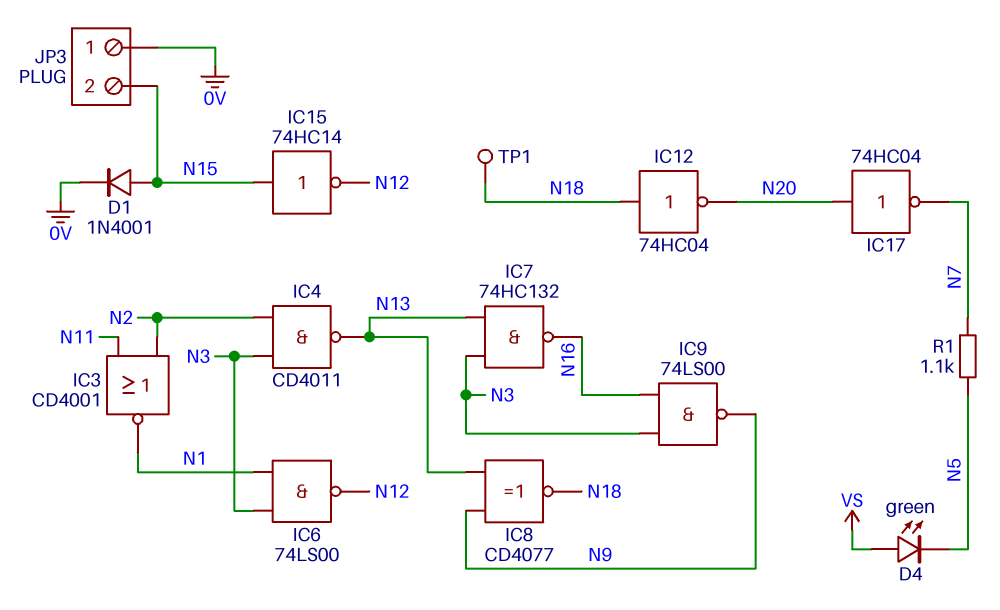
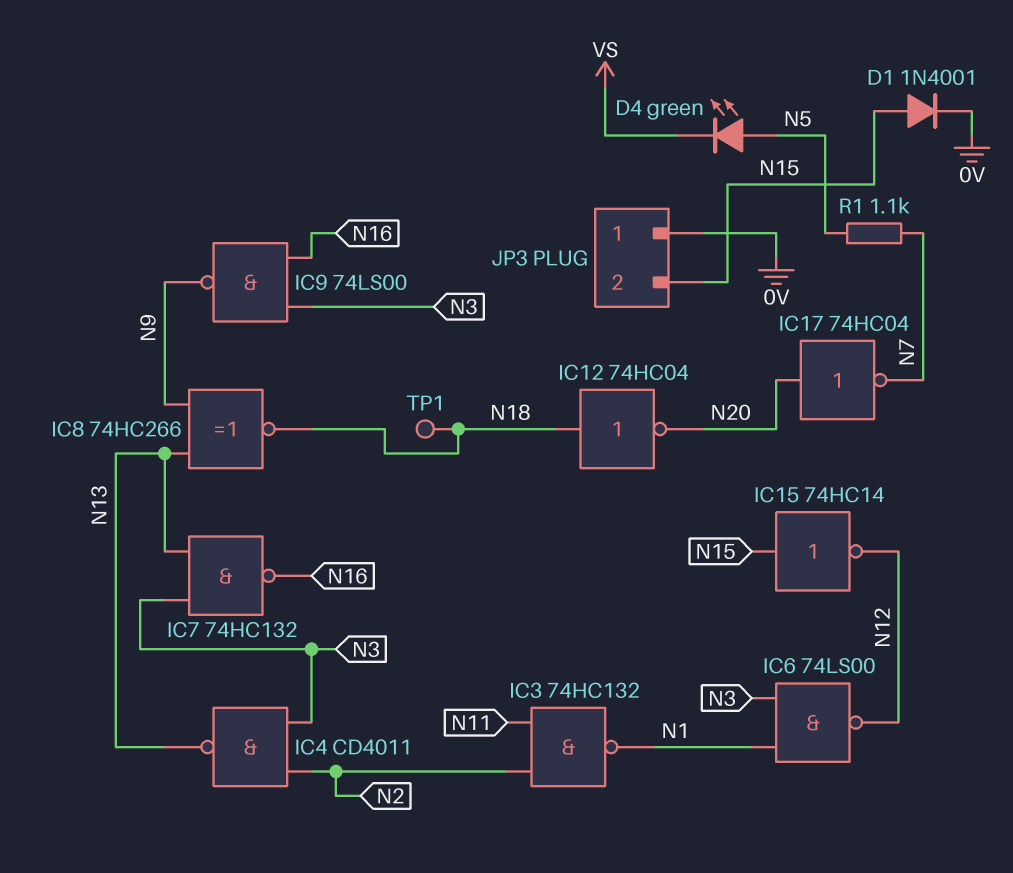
D4: LED green (A VS, K N5) -> LED green (A N5, K VS)
IC3: NOR CD4001 (in N2, in N11, out N1) -> NAND 74HC132 (in N2, in N11, out N1)
IC8: XNOR CD4077 (in N9, in N13, out N18) -> XNOR 74HC266 (in N9, in N13, out N18)

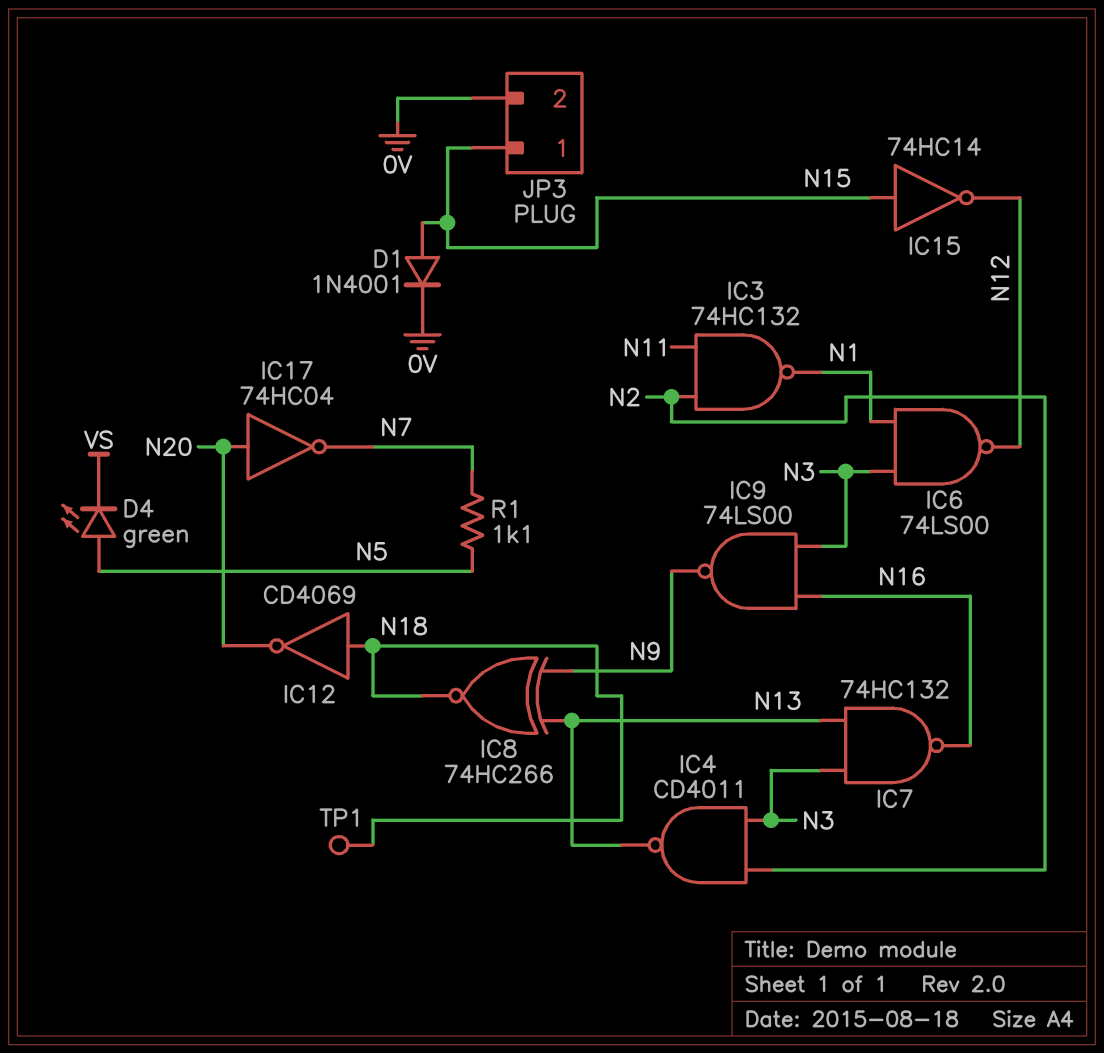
IC12: NOT 74HC04 (in N18, out N20) -> NOT CD4069 (in N18, out N20)
JP3 pin 1: 0V -> N15
JP3 pin 2: N15 -> 0V

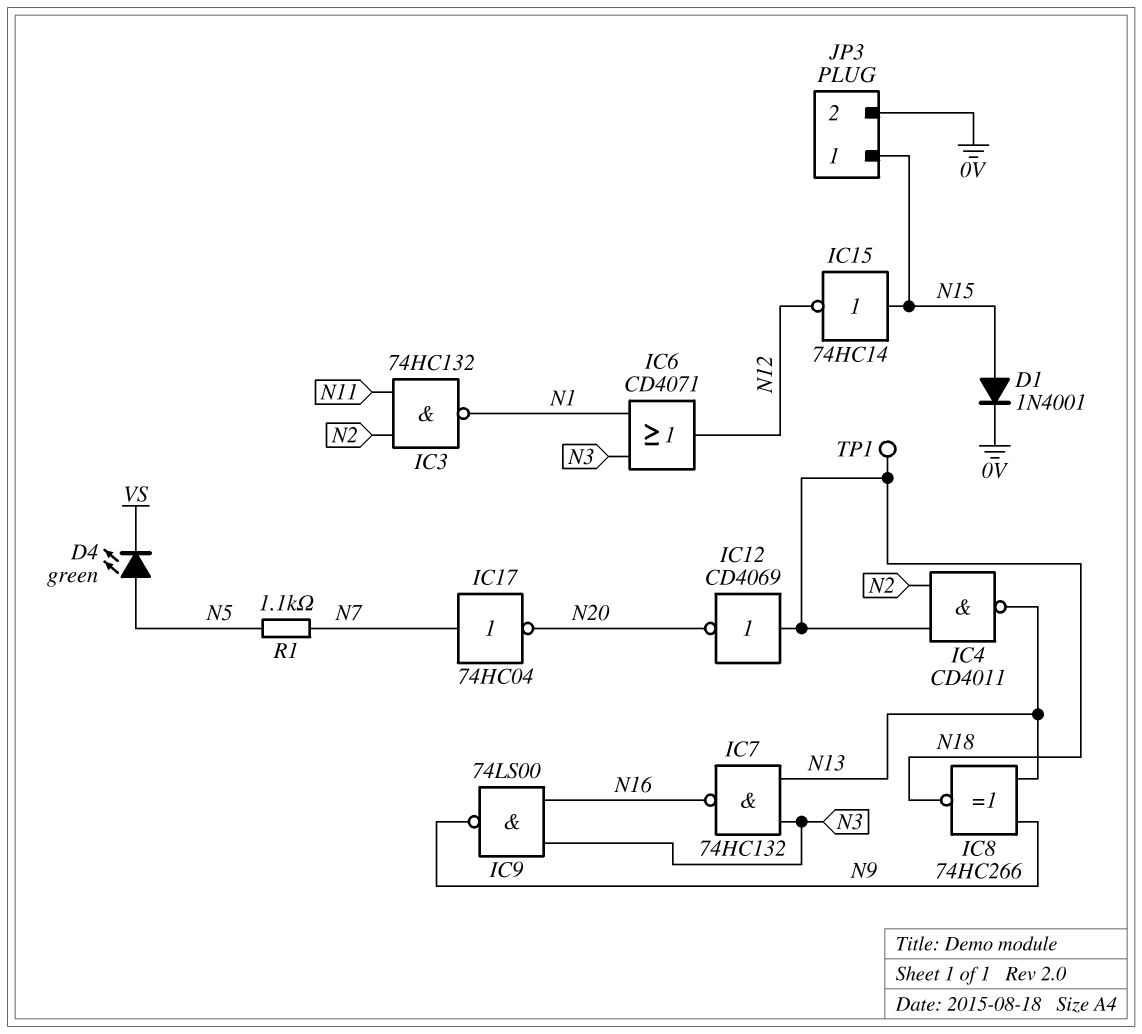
IC4: NAND CD4011 (in N2, in N3, out N13) -> NAND CD4011 (in N2, in N18, out N13)
IC6: NAND 74LS00 (in N1, in N3, out N12) -> OR CD4071 (in N1, in N3, out N12)
IC17: NOT 74HC04 (in N20, out N7) -> NOT 74HC04 (in N7, out N20)

